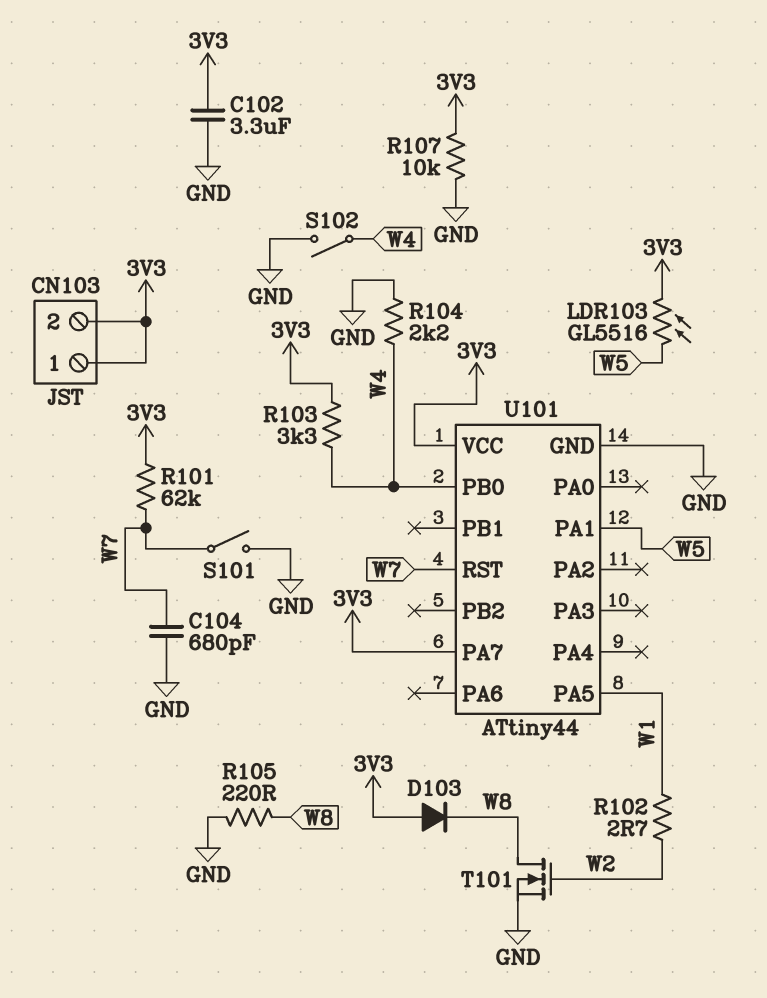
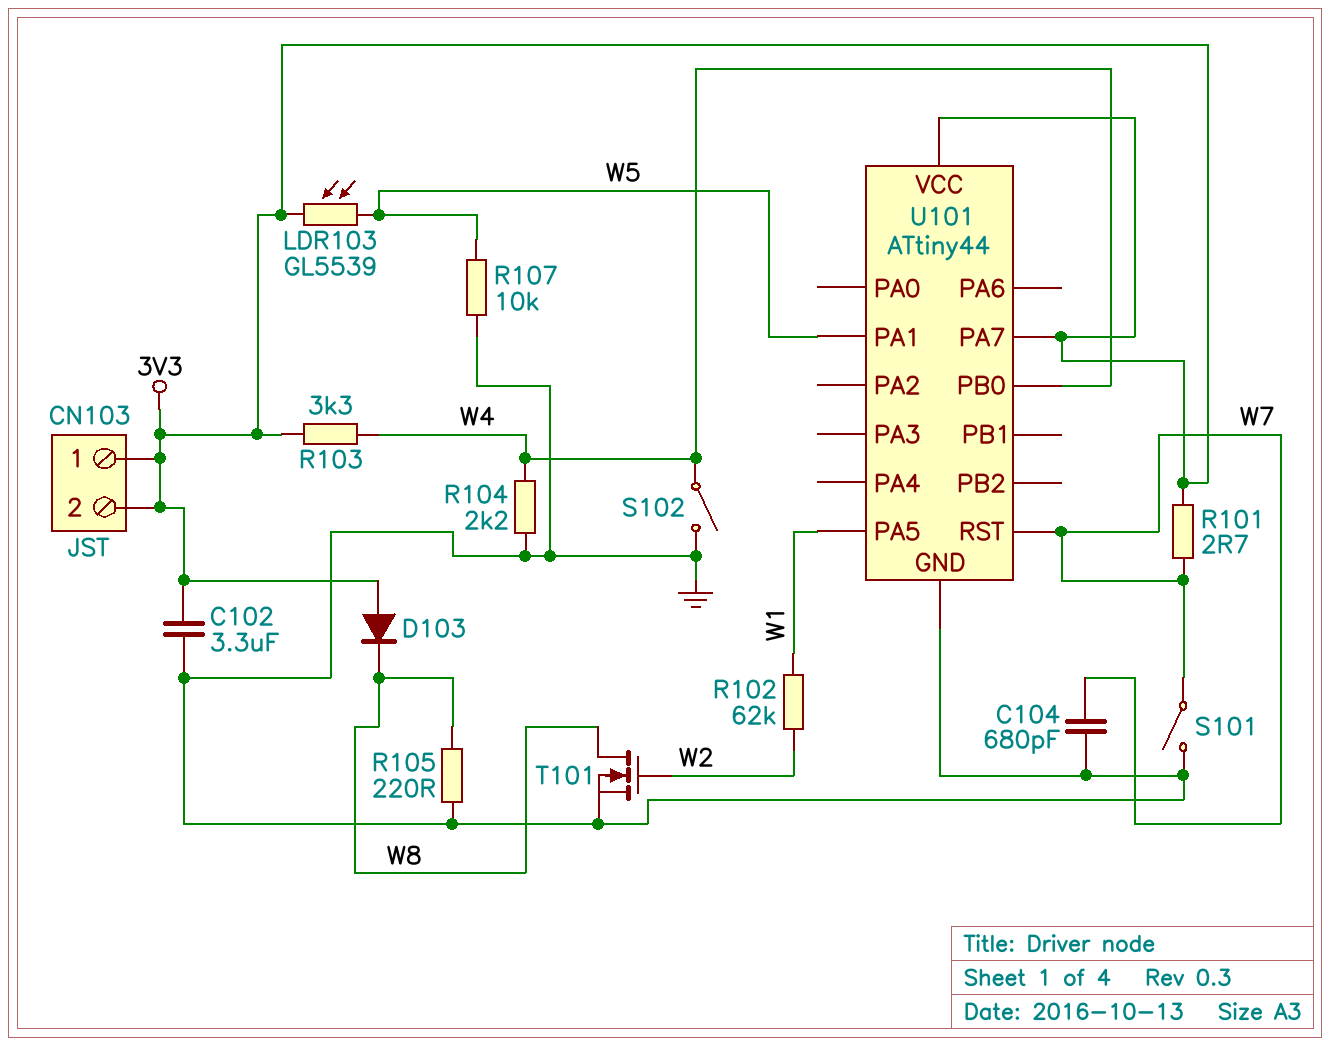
LDR103: GL5516 (3V3, W5) -> GL5539 (3V3, W5)
R101: 62k (3V3, W7) -> 2.7 (3V3, W7)
R102: 2.7 (W1, W2) -> 62k (W1, W2)
R107: 10k (3V3, GND) -> 10k (GND, W5)

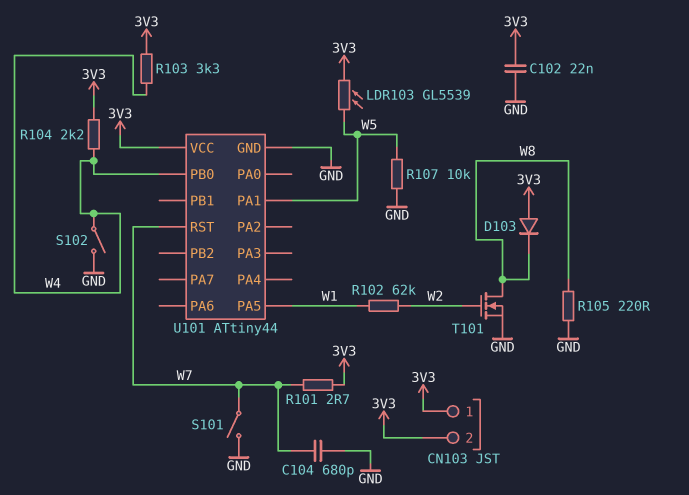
C102: 3.3uF (3V3, GND) -> 22nF (3V3, GND)
R104: 2.2k (GND, W4) -> 2.2k (3V3, W4)
U101 pin PA7: 3V3 -> none

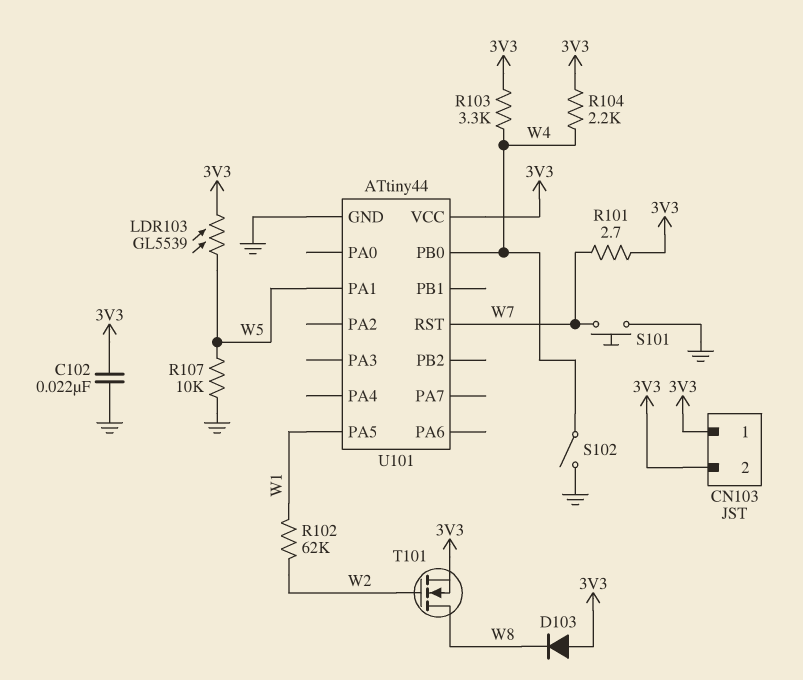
C104: 680pF (GND, W7) -> none
R105: 220 (GND, W8) -> none
S101: switch (GND, W7) -> button (GND, W7)
T101: NMOS (G W2, D W8, S GND) -> NMOS (G W2, D W8, S 3V3)

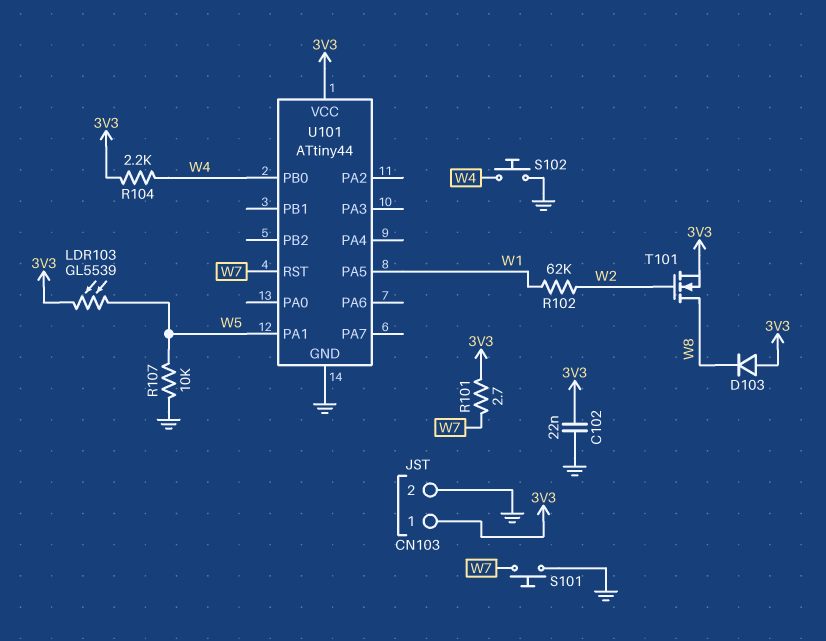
CN103 pin 2: 3V3 -> GND
R103: 3.3k (3V3, W4) -> none
S102: switch (GND, W4) -> button (GND, W4)

